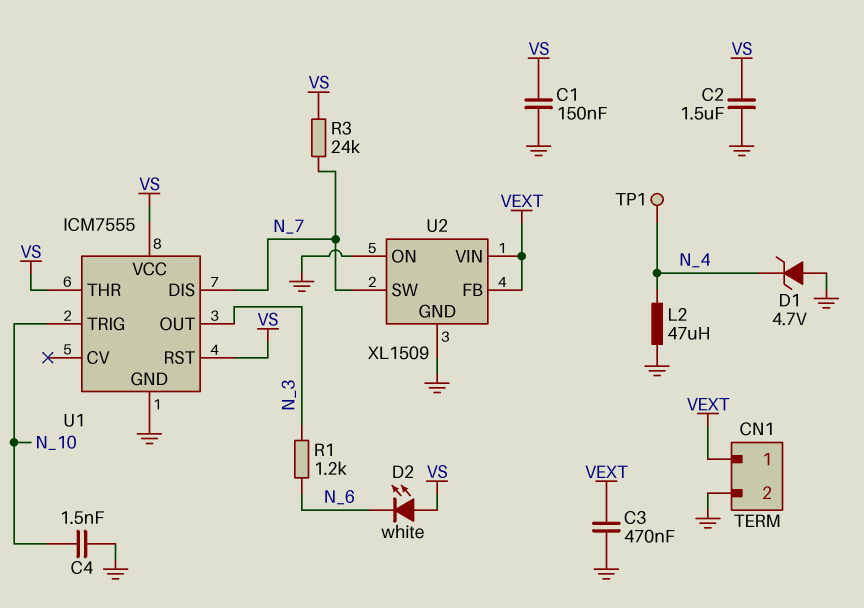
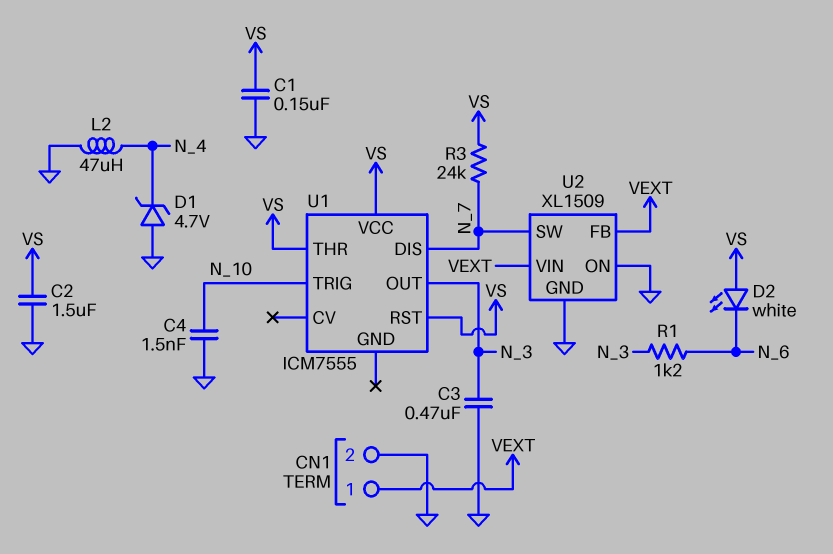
C3: 470nF (GND, VEXT) -> 470nF (GND, N_3)
TP1: test point (N_4) -> none
U1 pin GND: GND -> none

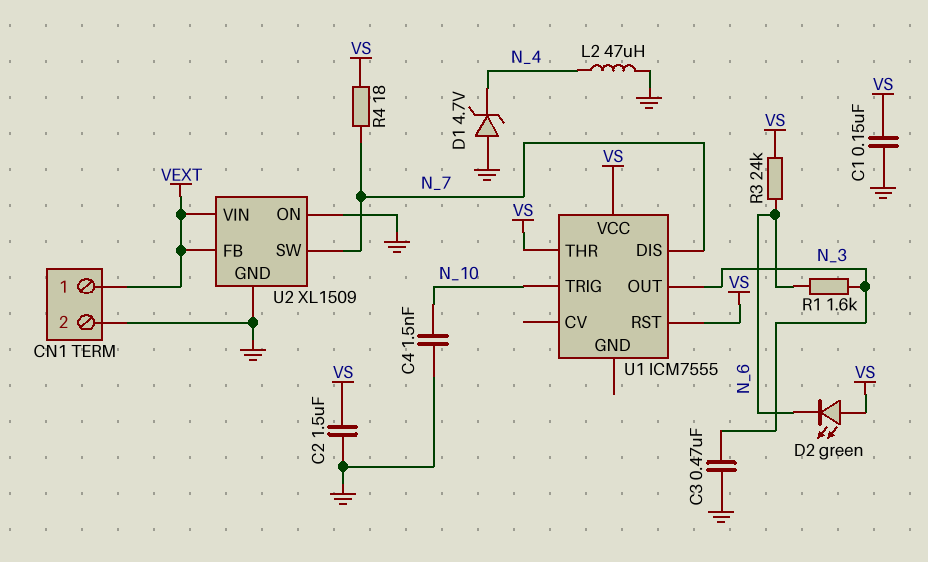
D2: LED white (A VS, K N_6) -> LED green (A VS, K N_6)
R1: 1.2k (N_3, N_6) -> 1.6k (N_3, N_6)
R3: 24k (N_7, VS) -> 24k (N_6, VS)
R4: none -> 18 (N_7, VS)

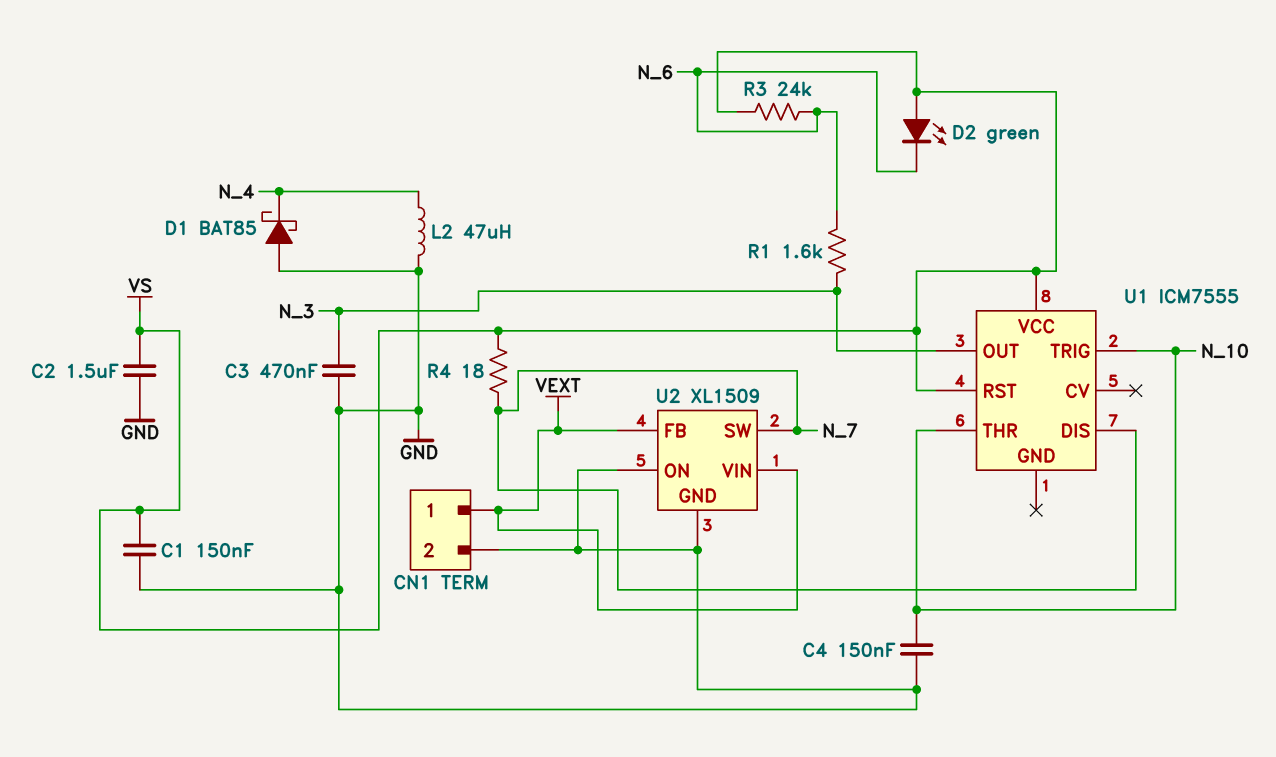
C4: 1.5nF (GND, N_10) -> 150nF (GND, N_10)
D1: zener 4.7V (A GND, K N_4) -> schottky BAT85 (A GND, K N_4)
U1 pin THR: VS -> N_10

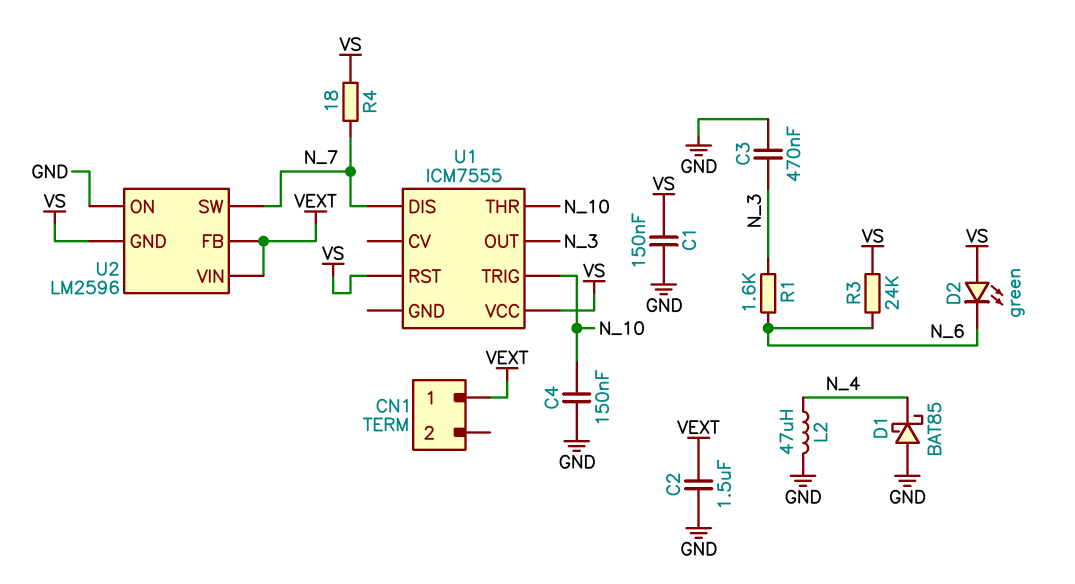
C2: 1.5uF (GND, VS) -> 1.5uF (GND, VEXT)
CN1 pin 2: GND -> none
U2: XL1509 -> LM2596
U2 pin GND: GND -> VS

